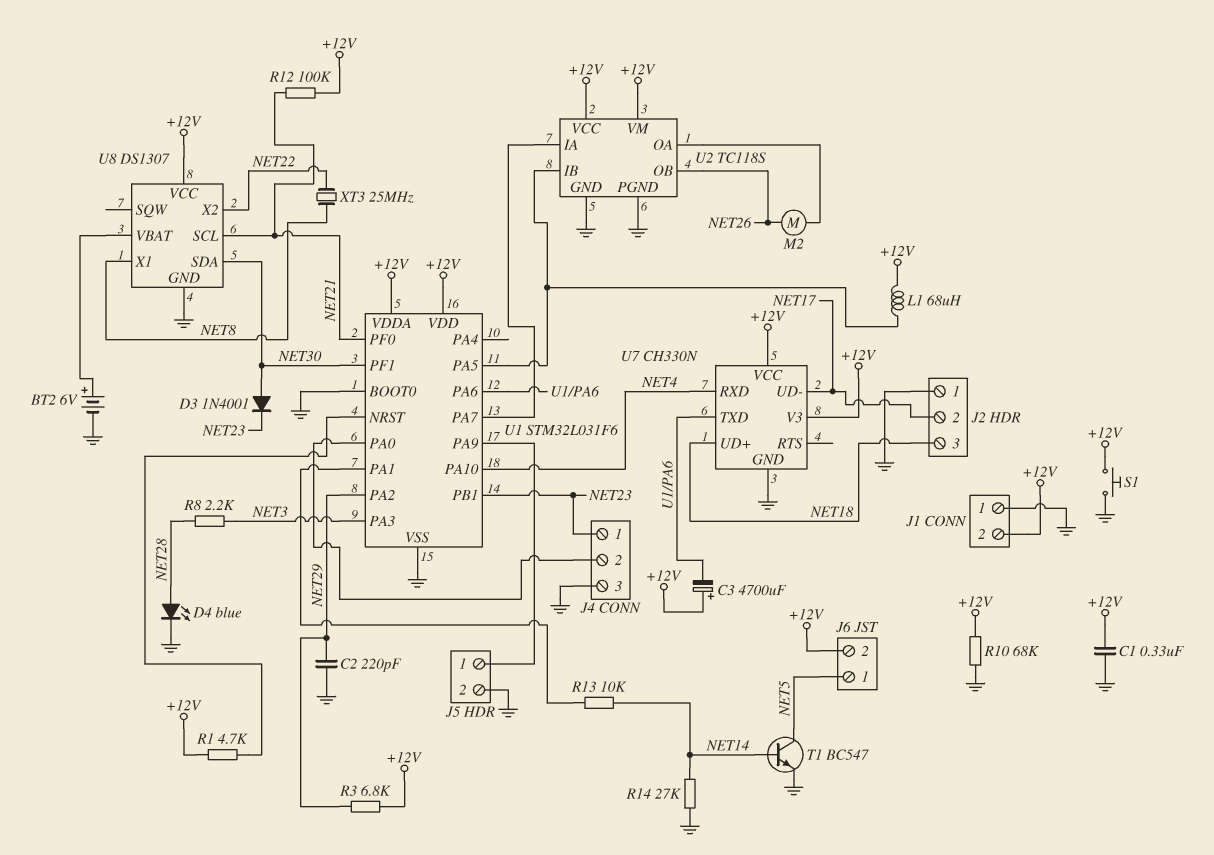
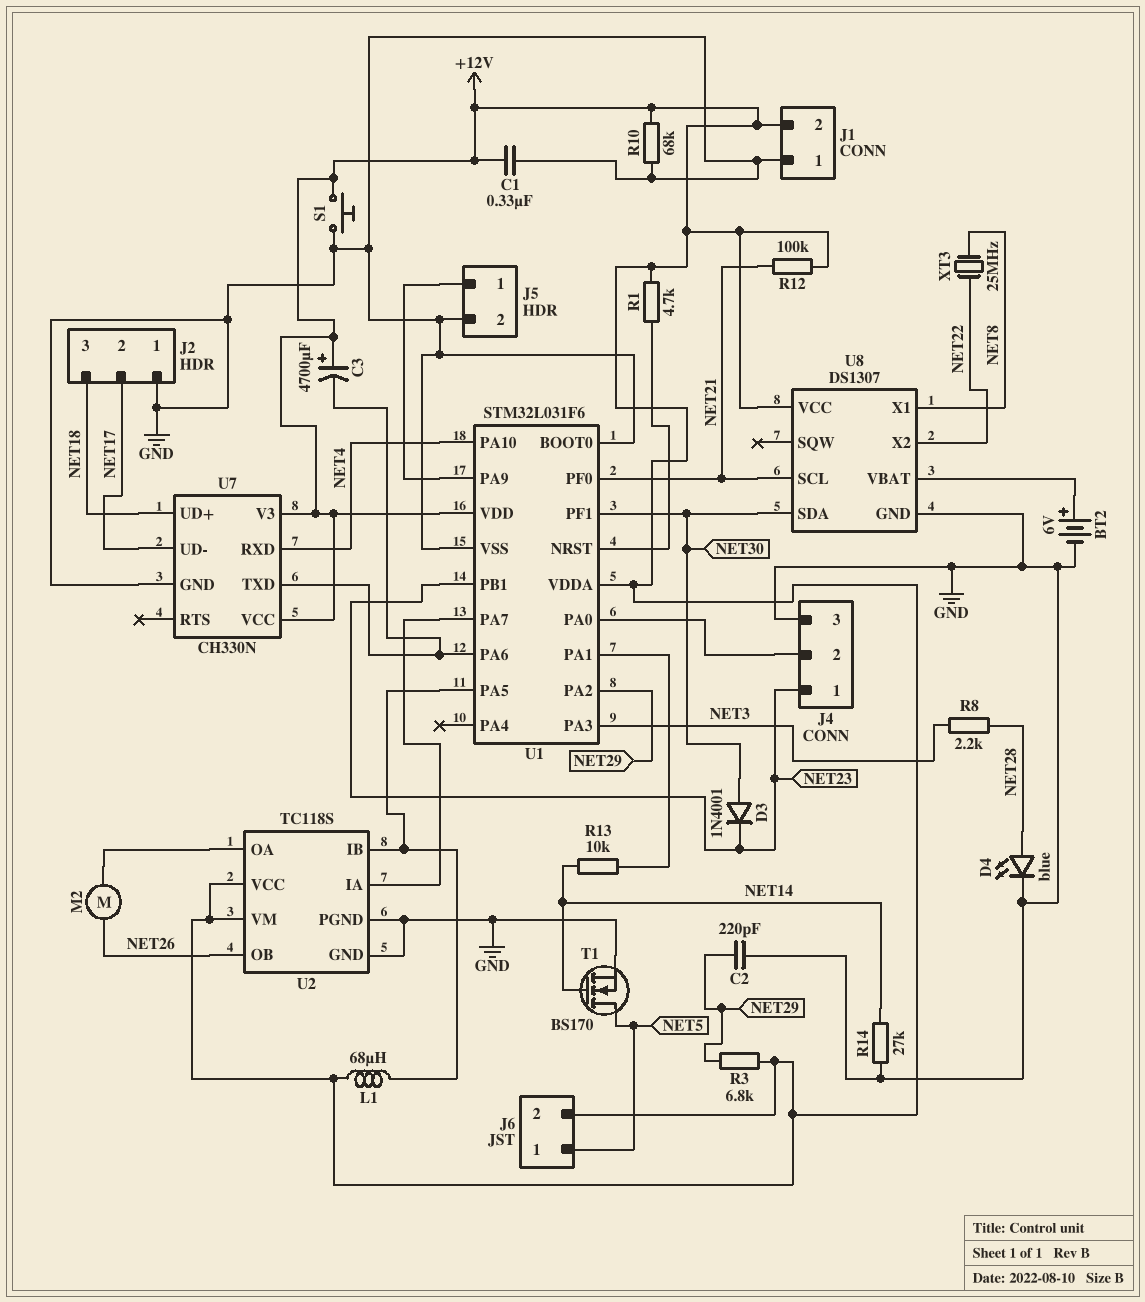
T1: NPN BC547 (B NET14, C NET5, E GND) -> NMOS BS170 (G NET14, D NET5, S GND)

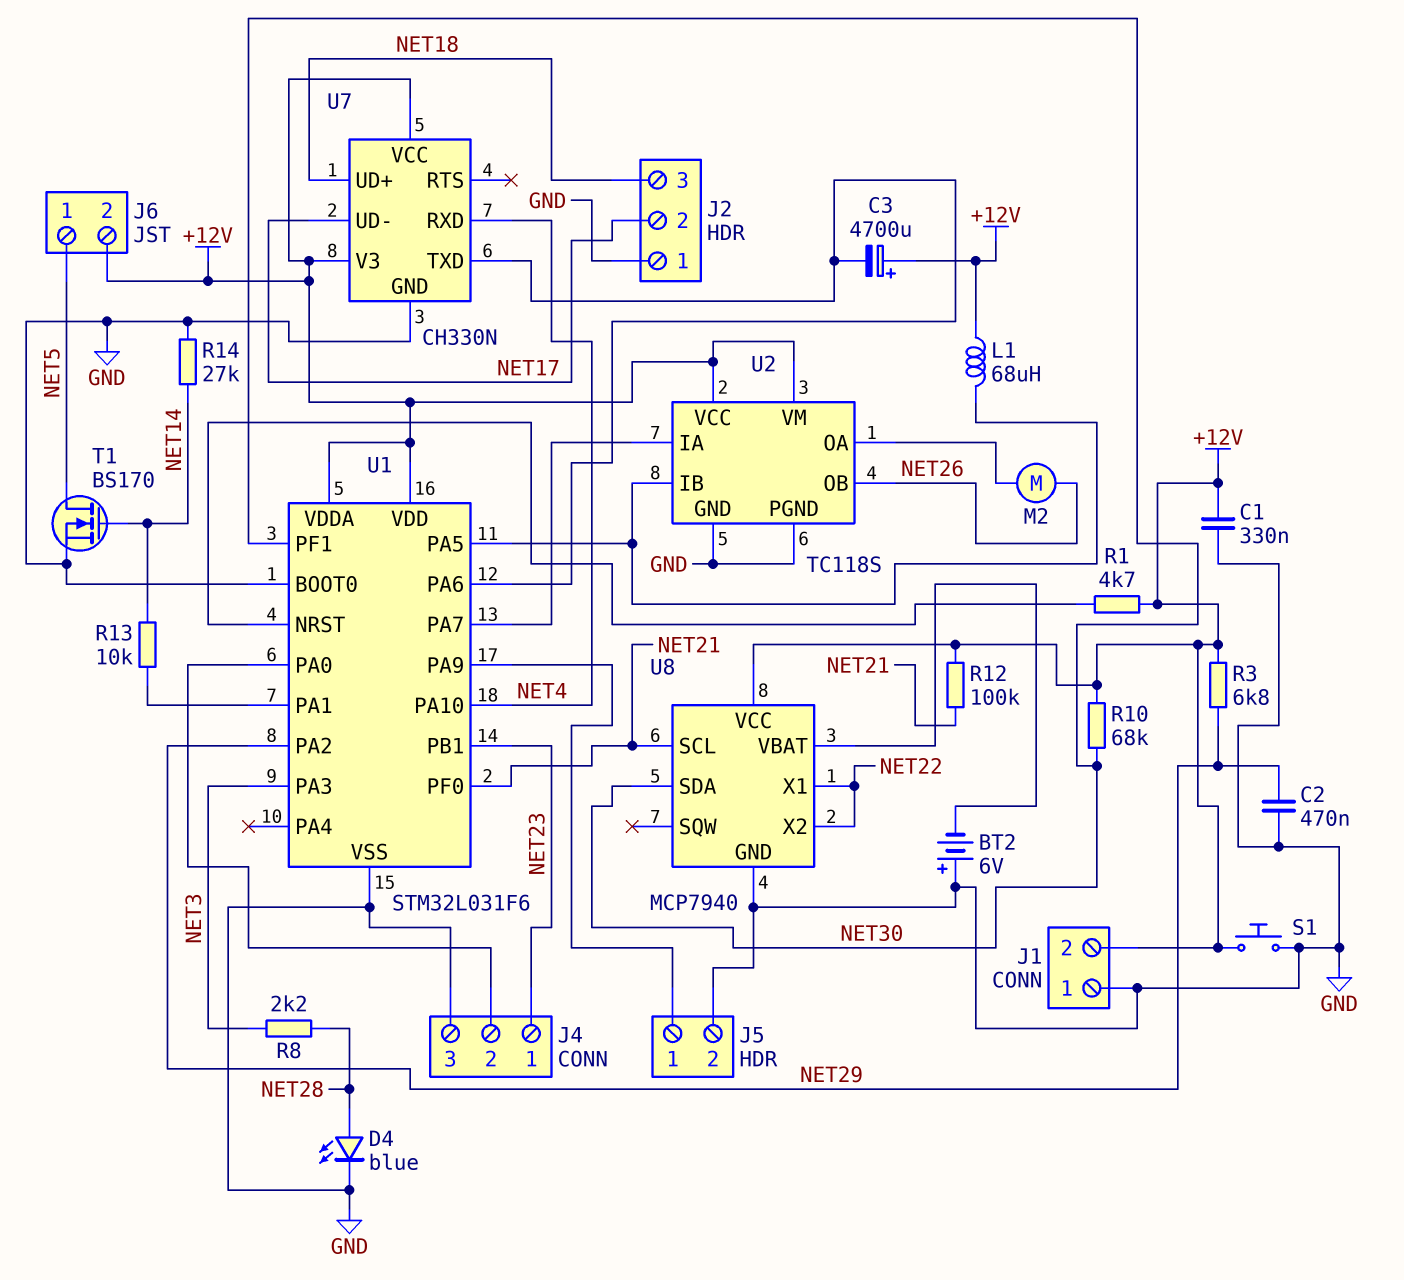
BT2: 6V (plus U8/VBAT, minus GND) -> 6V (plus GND, minus U8/VBAT)
C2: 220pF (GND, NET29) -> 470nF (GND, NET29)
D3: diode 1N4001 (A NET30, K NET23) -> none
R10: 68k (+12V, GND) -> 68k (+12V, NET30)
U8: DS1307 -> MCP7940
U8 pin X1: NET8 -> NET22
XT3: 25MHz (NET8, NET22) -> none

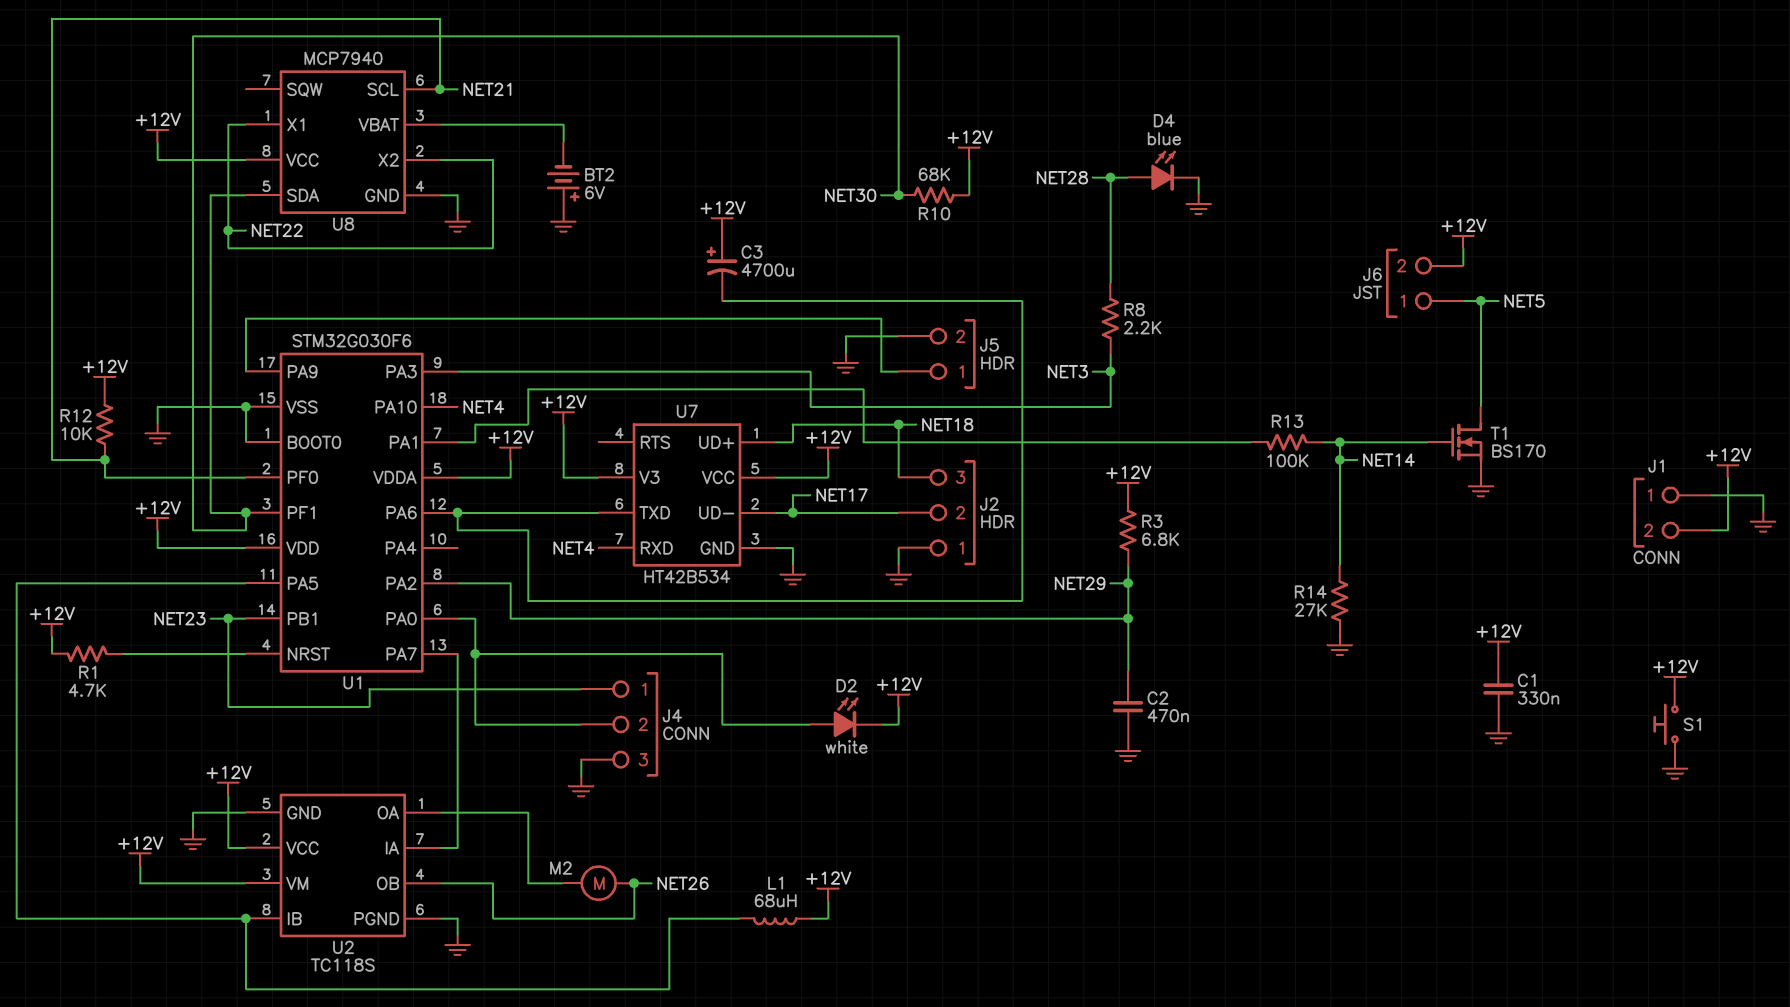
D2: none -> LED white (A J4/2, K +12V)
R12: 100k (+12V, NET21) -> 10k (+12V, NET21)
R13: 10k (NET14, U1/PA1) -> 100k (NET14, U1/PA1)
U1: STM32L031F6 -> STM32G030F6
U7: CH330N -> HT42B534

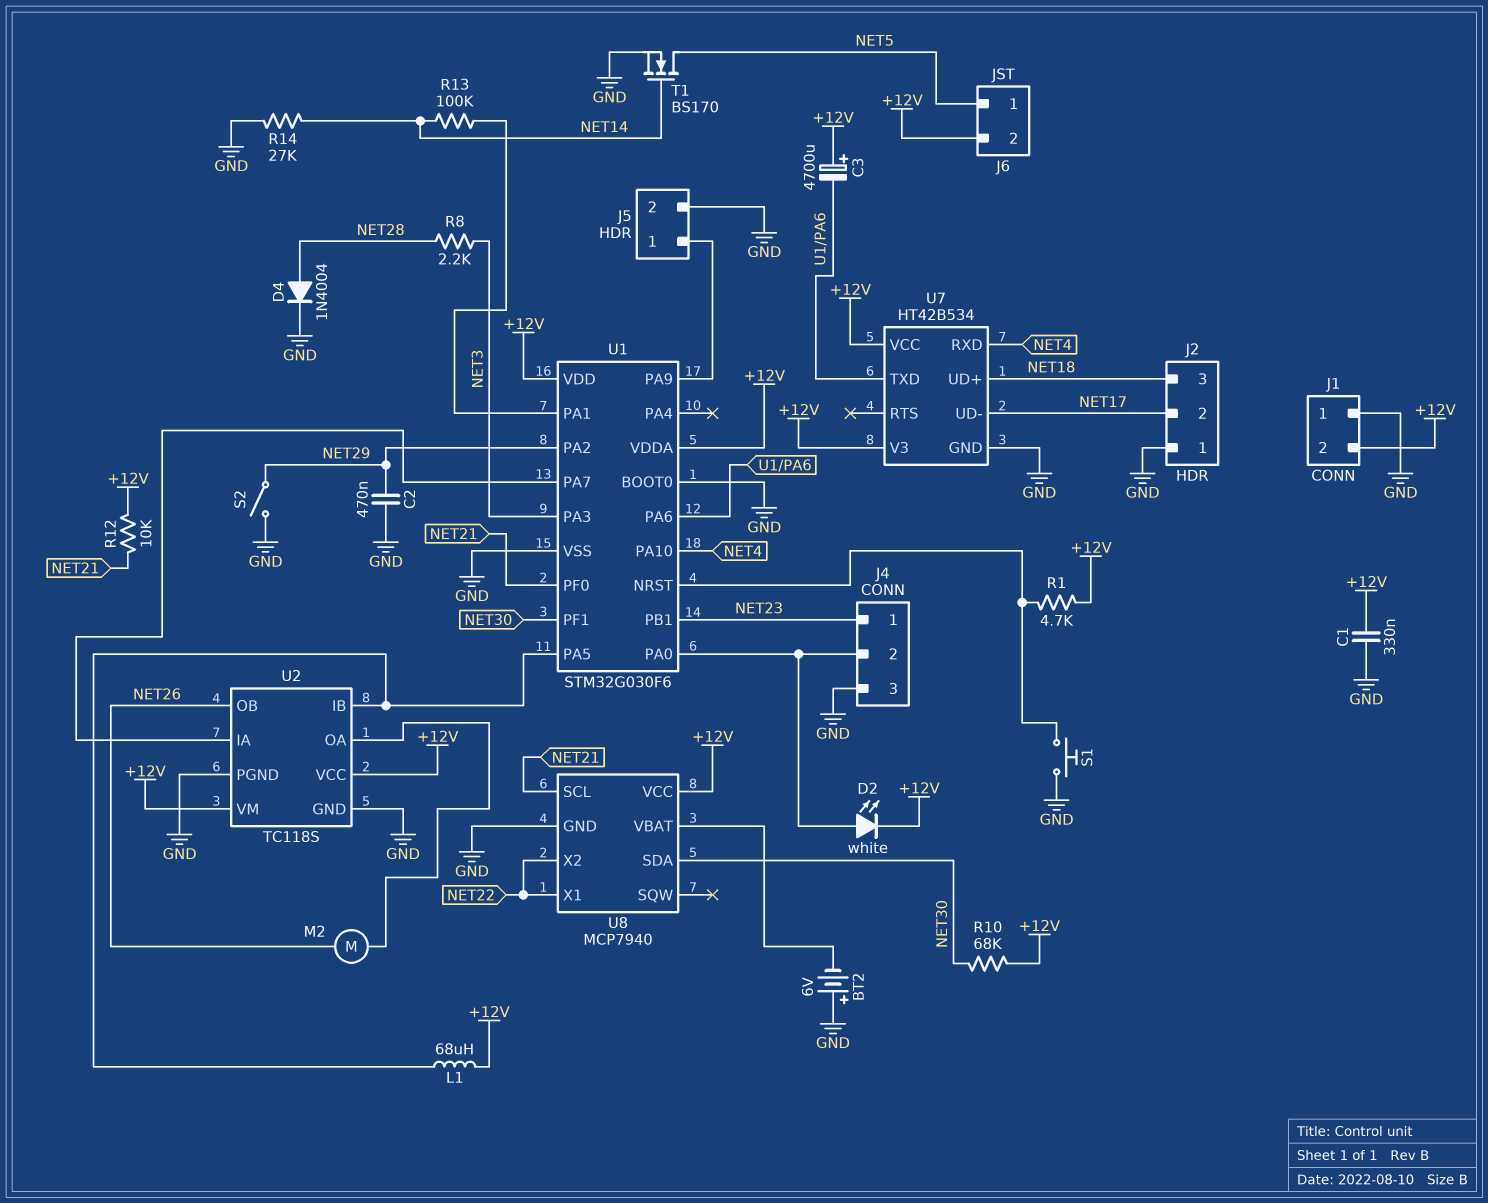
D4: LED blue (A NET28, K GND) -> diode 1N4004 (A NET28, K GND)
R3: 6.8k (+12V, NET29) -> none
S1: button (+12V, GND) -> button (GND, U1/NRST)
S2: none -> switch (GND, NET29)

